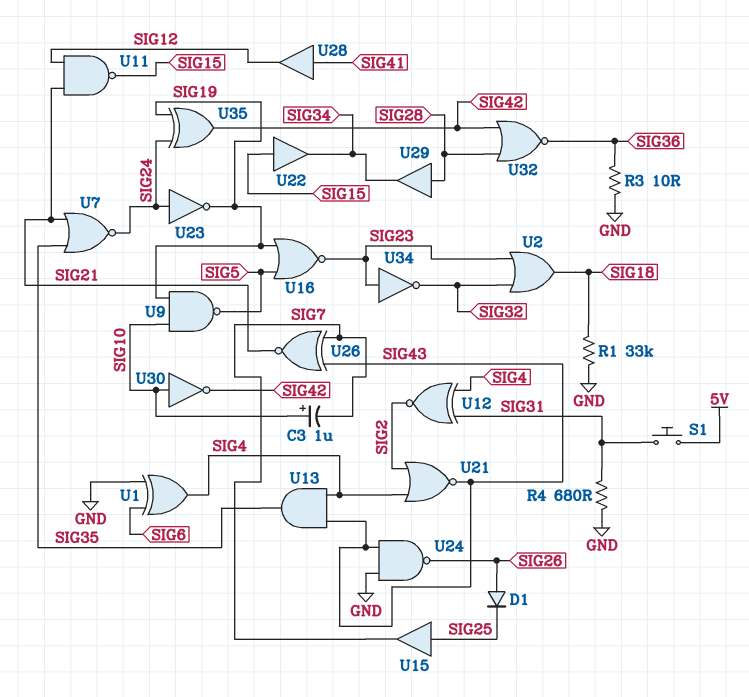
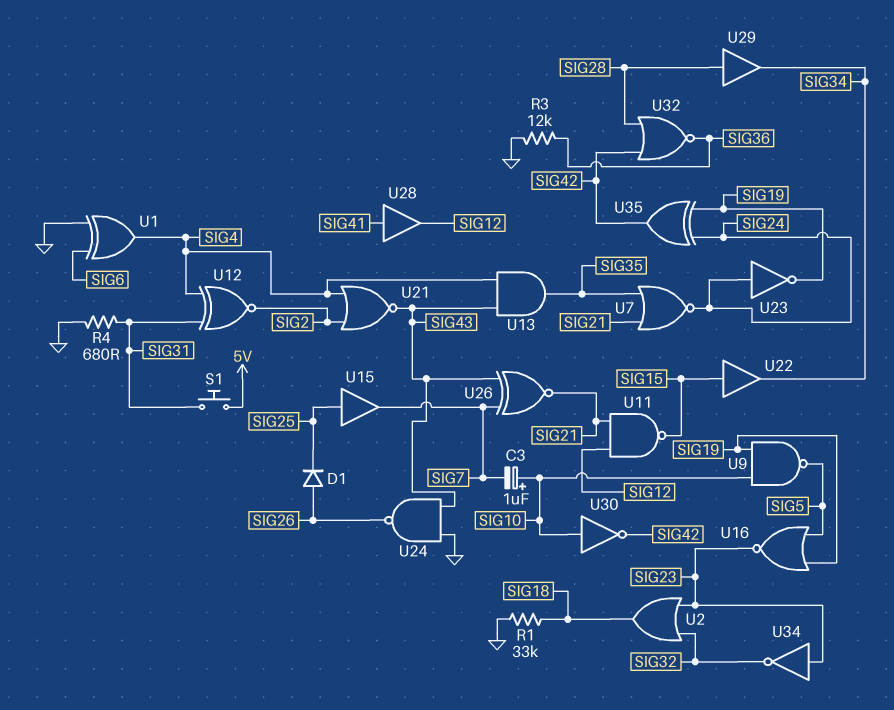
R3: 10 (GND, SIG36) -> 12k (GND, SIG36)

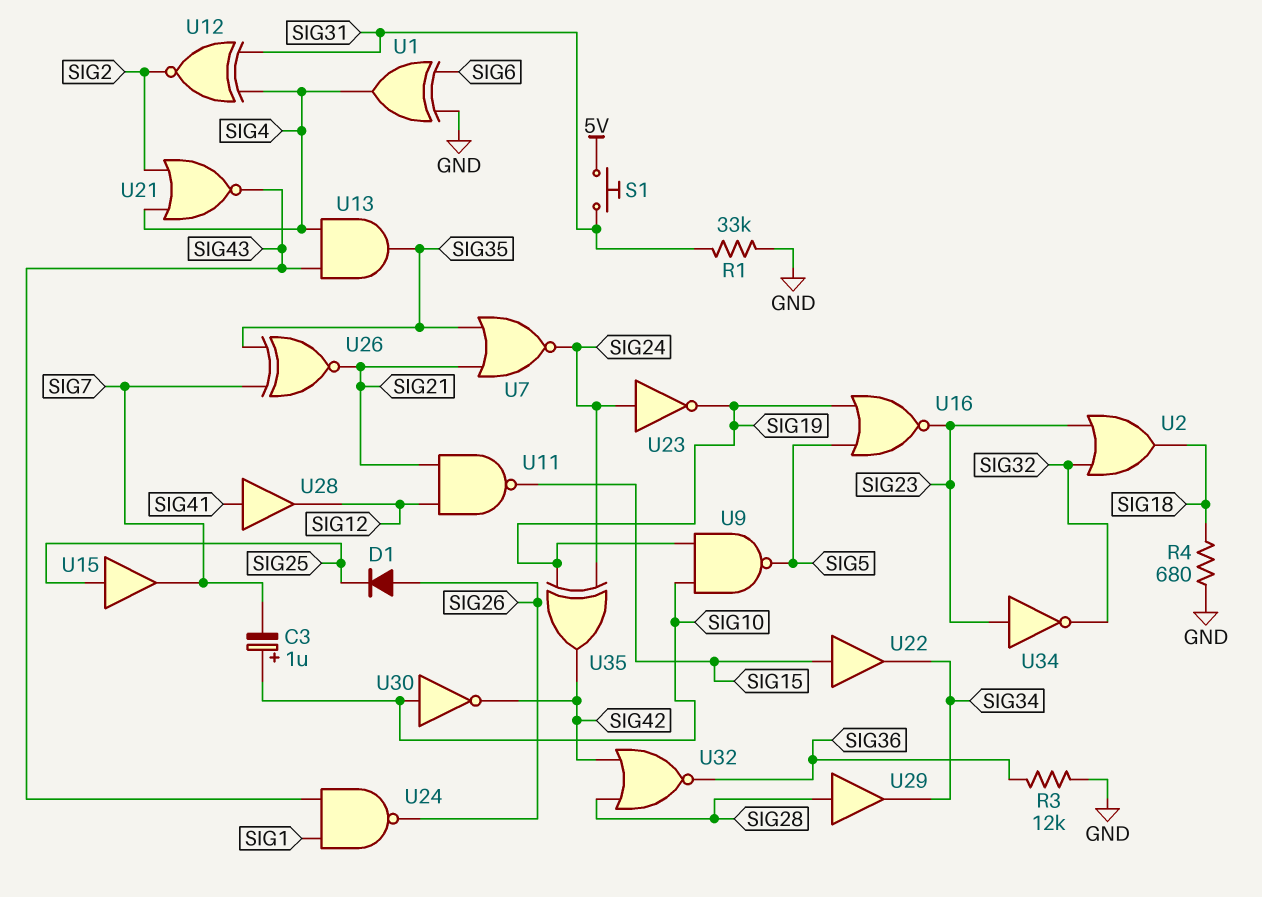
R1: 33k (GND, SIG18) -> 33k (GND, SIG31)
R4: 680 (GND, SIG31) -> 680 (GND, SIG18)
U24: NAND (in GND, in SIG43, out SIG26) -> NAND (in SIG1, in SIG43, out SIG26)
U26: XNOR (in SIG7, in SIG43, out SIG21) -> XNOR (in SIG7, in SIG35, out SIG21)

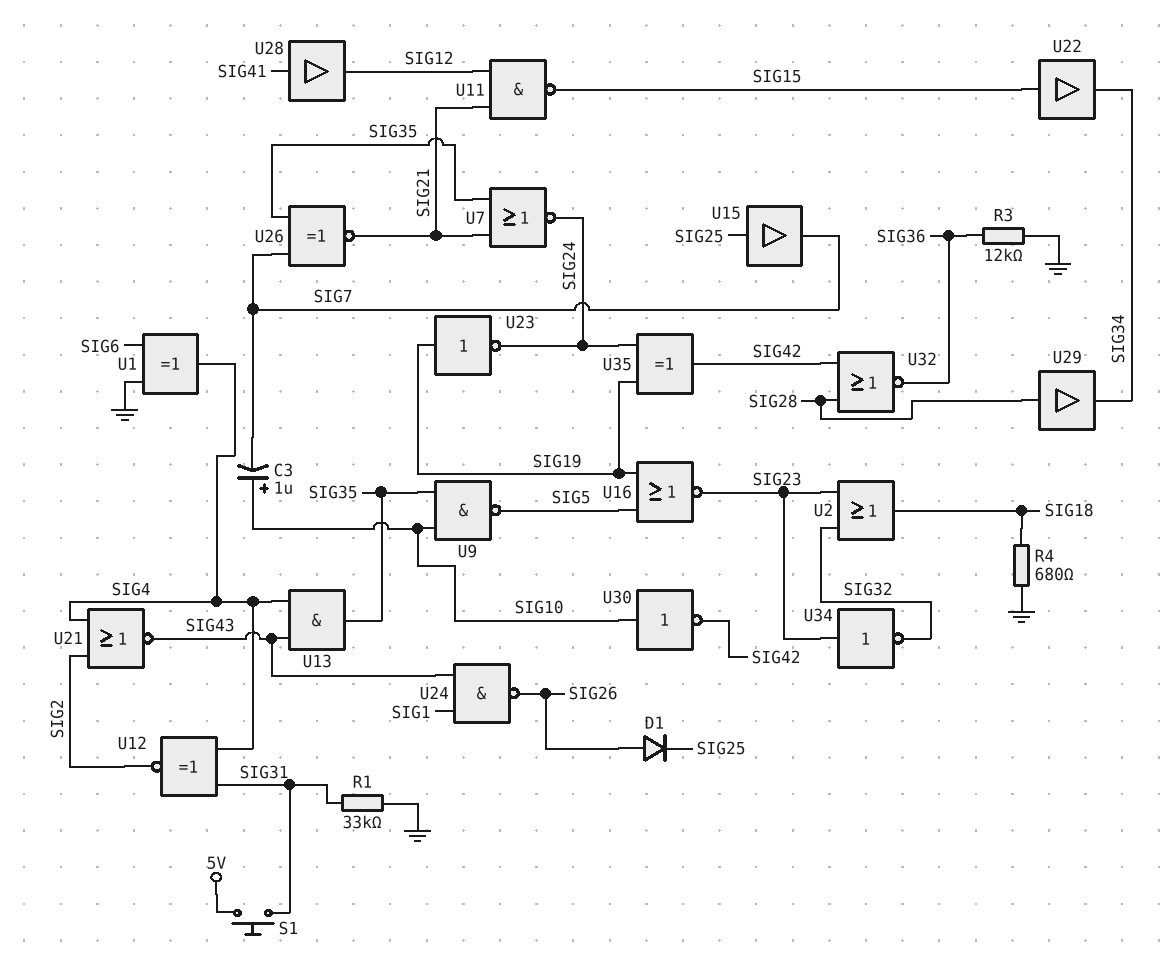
U9: NAND (in SIG10, in SIG19, out SIG5) -> NAND (in SIG10, in SIG35, out SIG5)
U23: NOT (in SIG24, out SIG19) -> NOT (in SIG19, out SIG24)

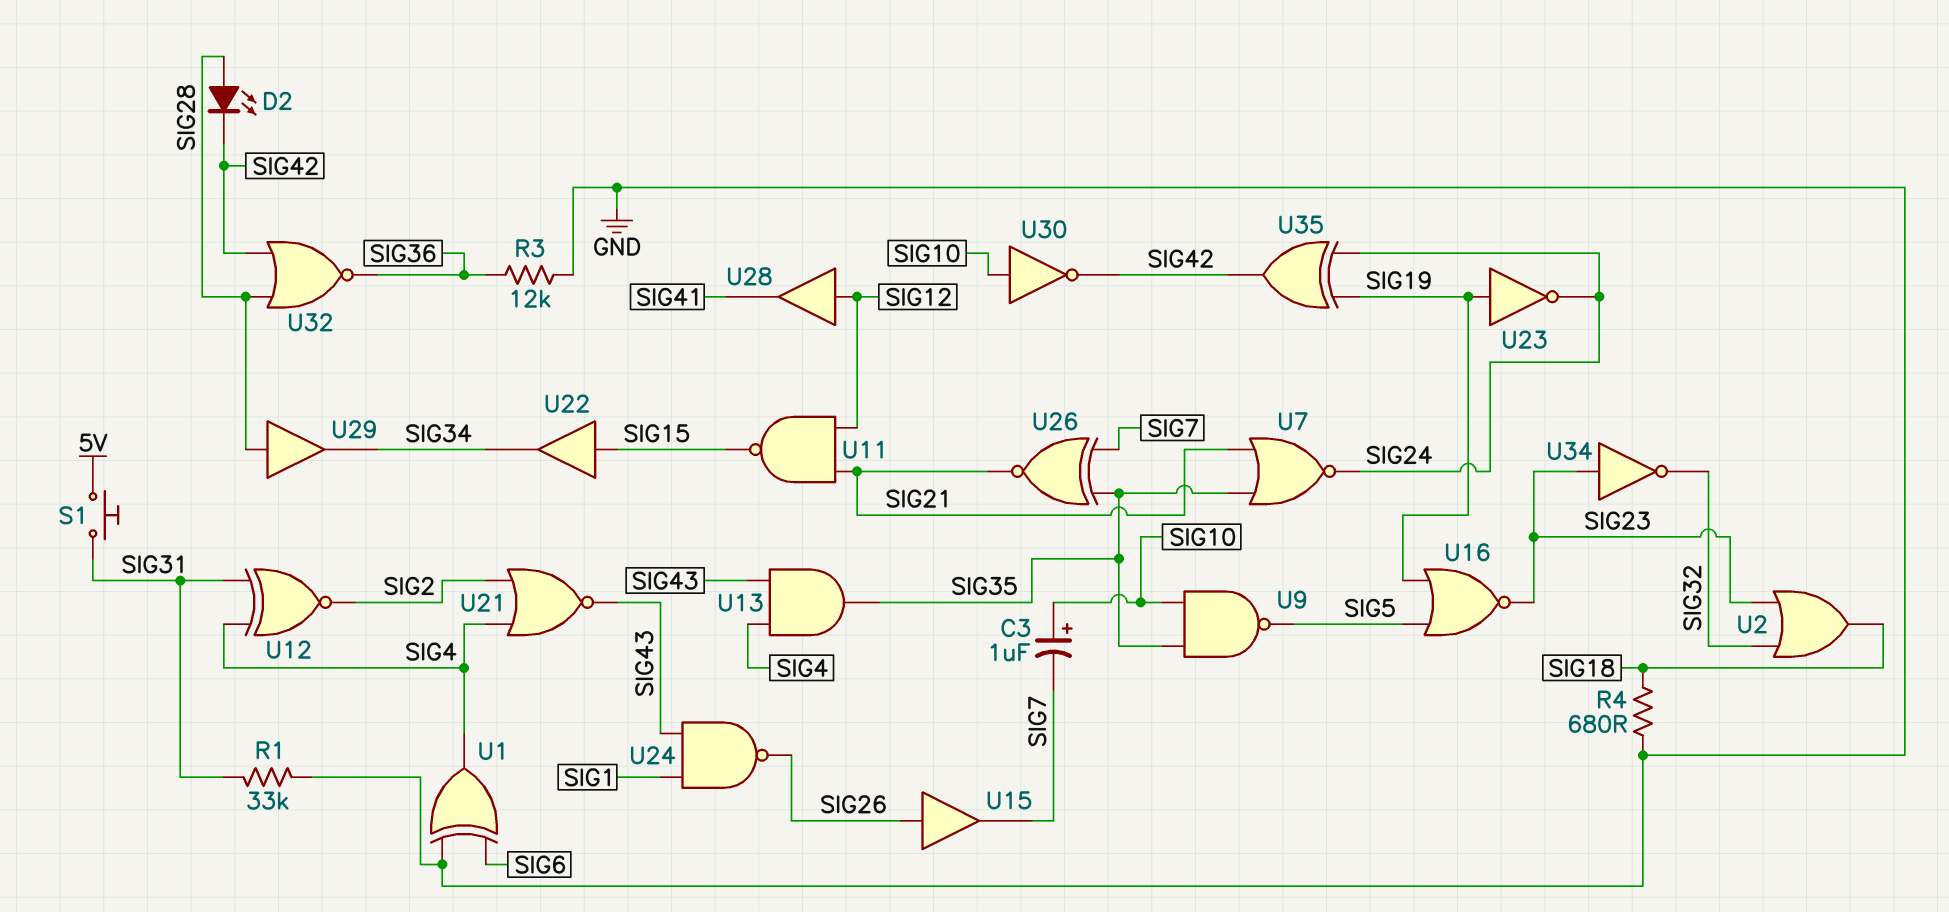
D1: diode (A SIG26, K SIG25) -> none
D2: none -> LED (A SIG28, K SIG42)
U15: buffer (in SIG25, out SIG7) -> buffer (in SIG26, out SIG7)
U28: buffer (in SIG41, out SIG12) -> buffer (in SIG12, out SIG41)

